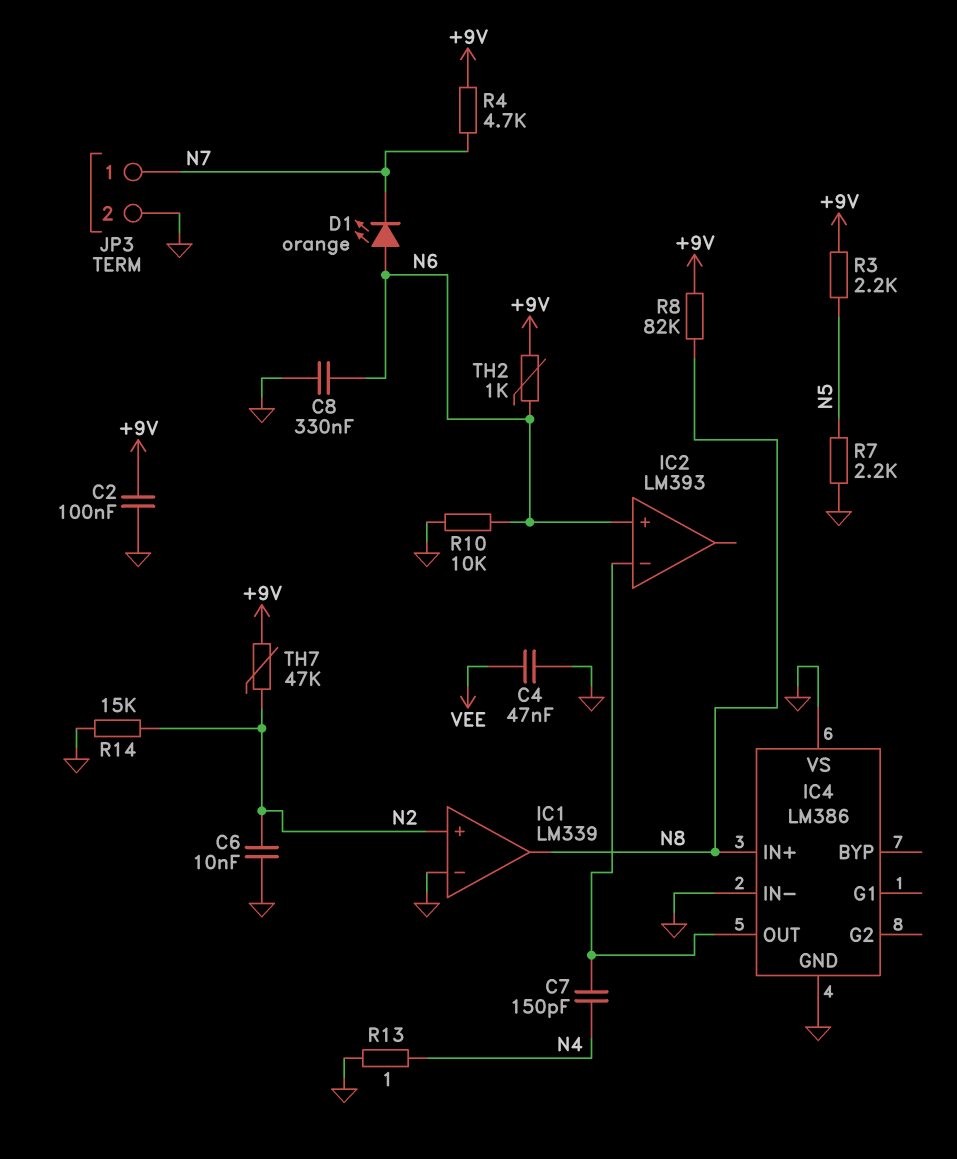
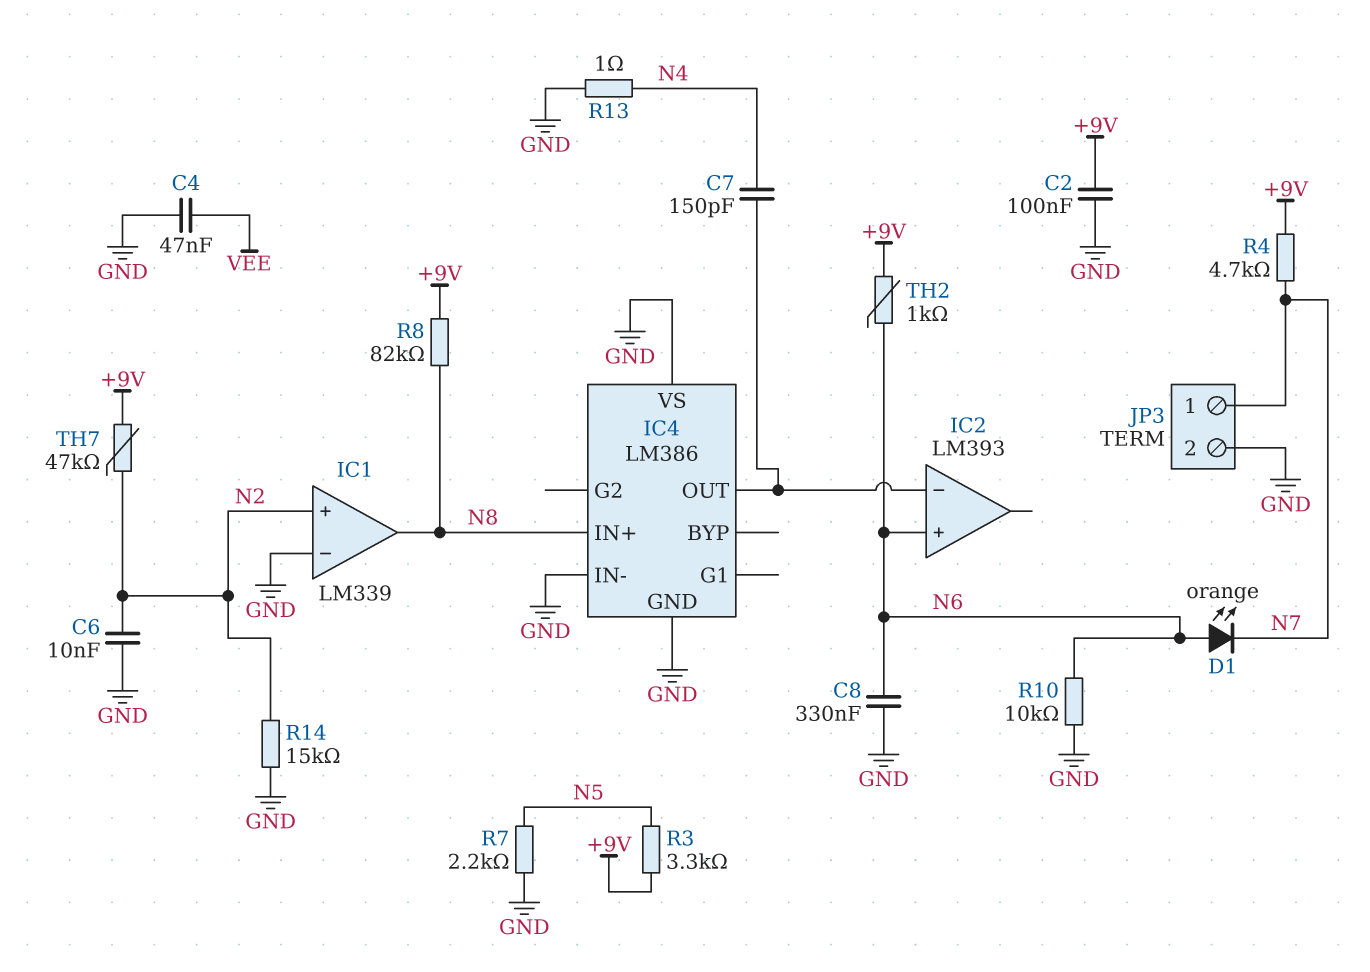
R3: 2.2k (+9V, N5) -> 3.3k (+9V, N5)

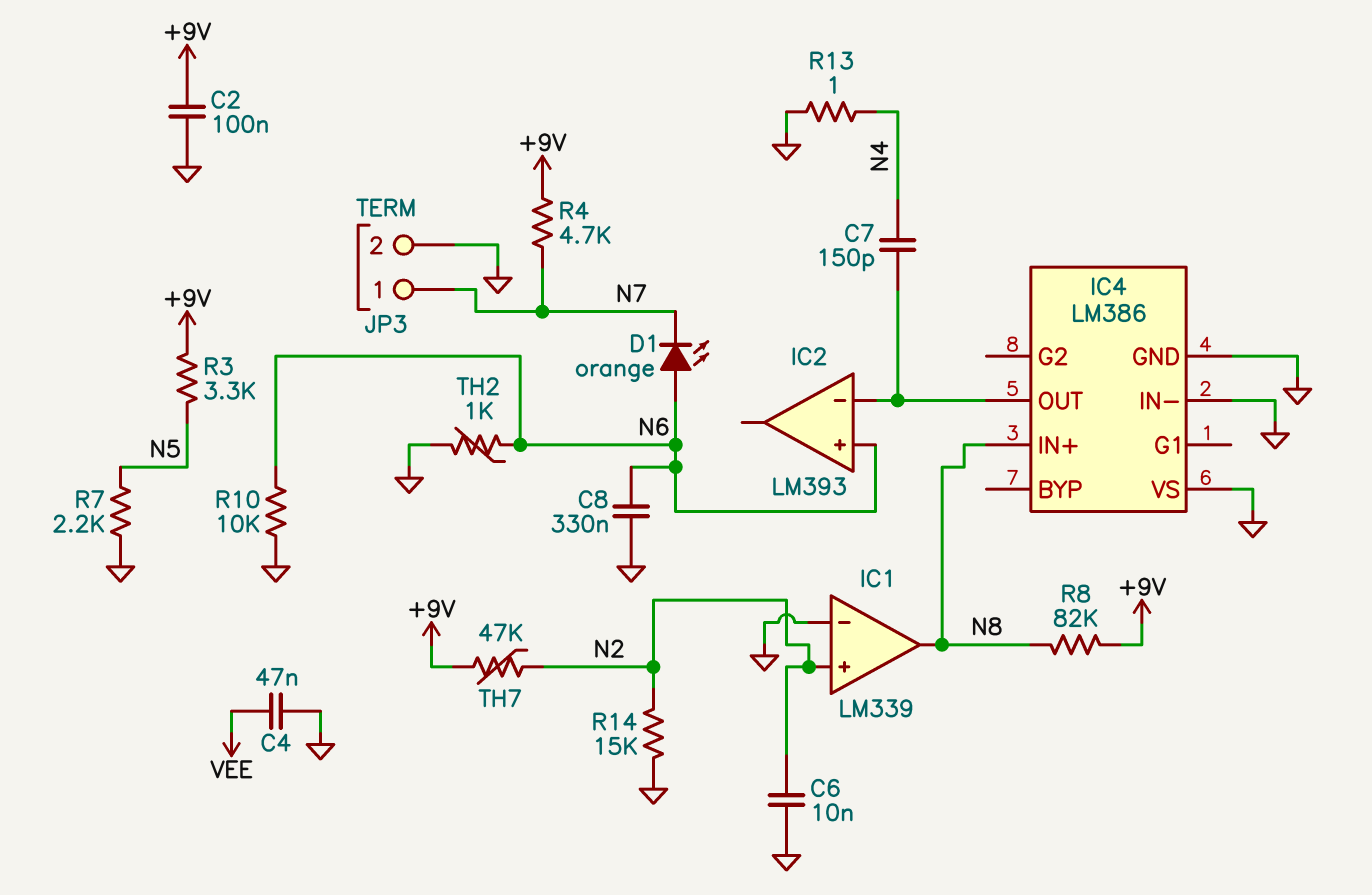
TH2: 1k (+9V, N6) -> 1k (GND, N6)

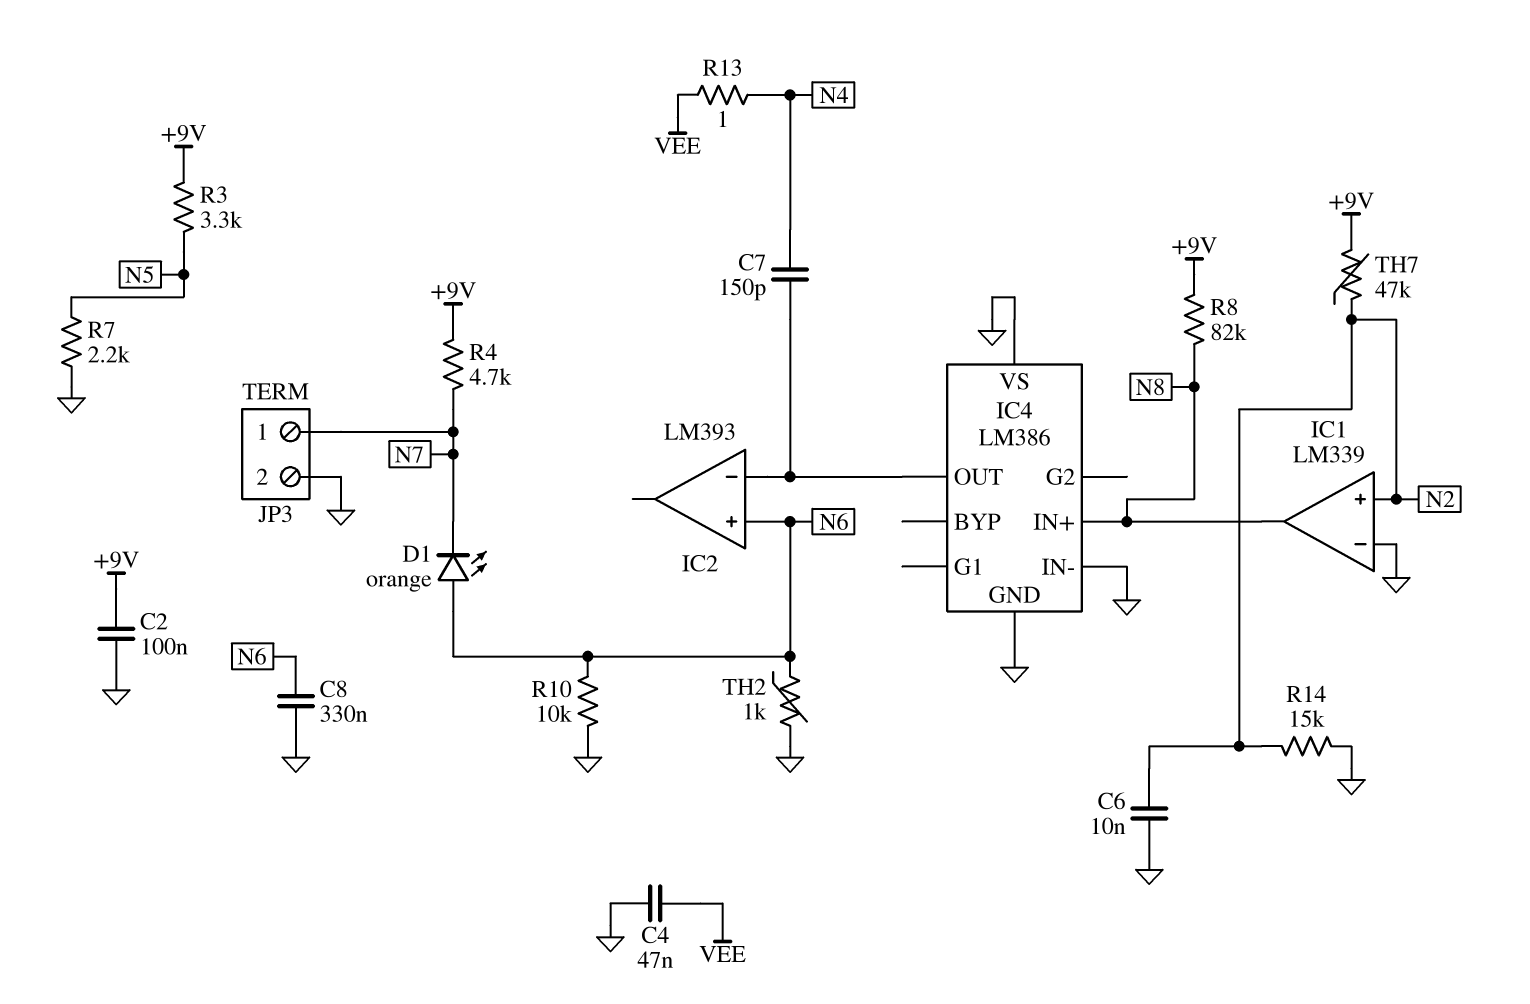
R13: 1 (GND, N4) -> 1 (N4, VEE)

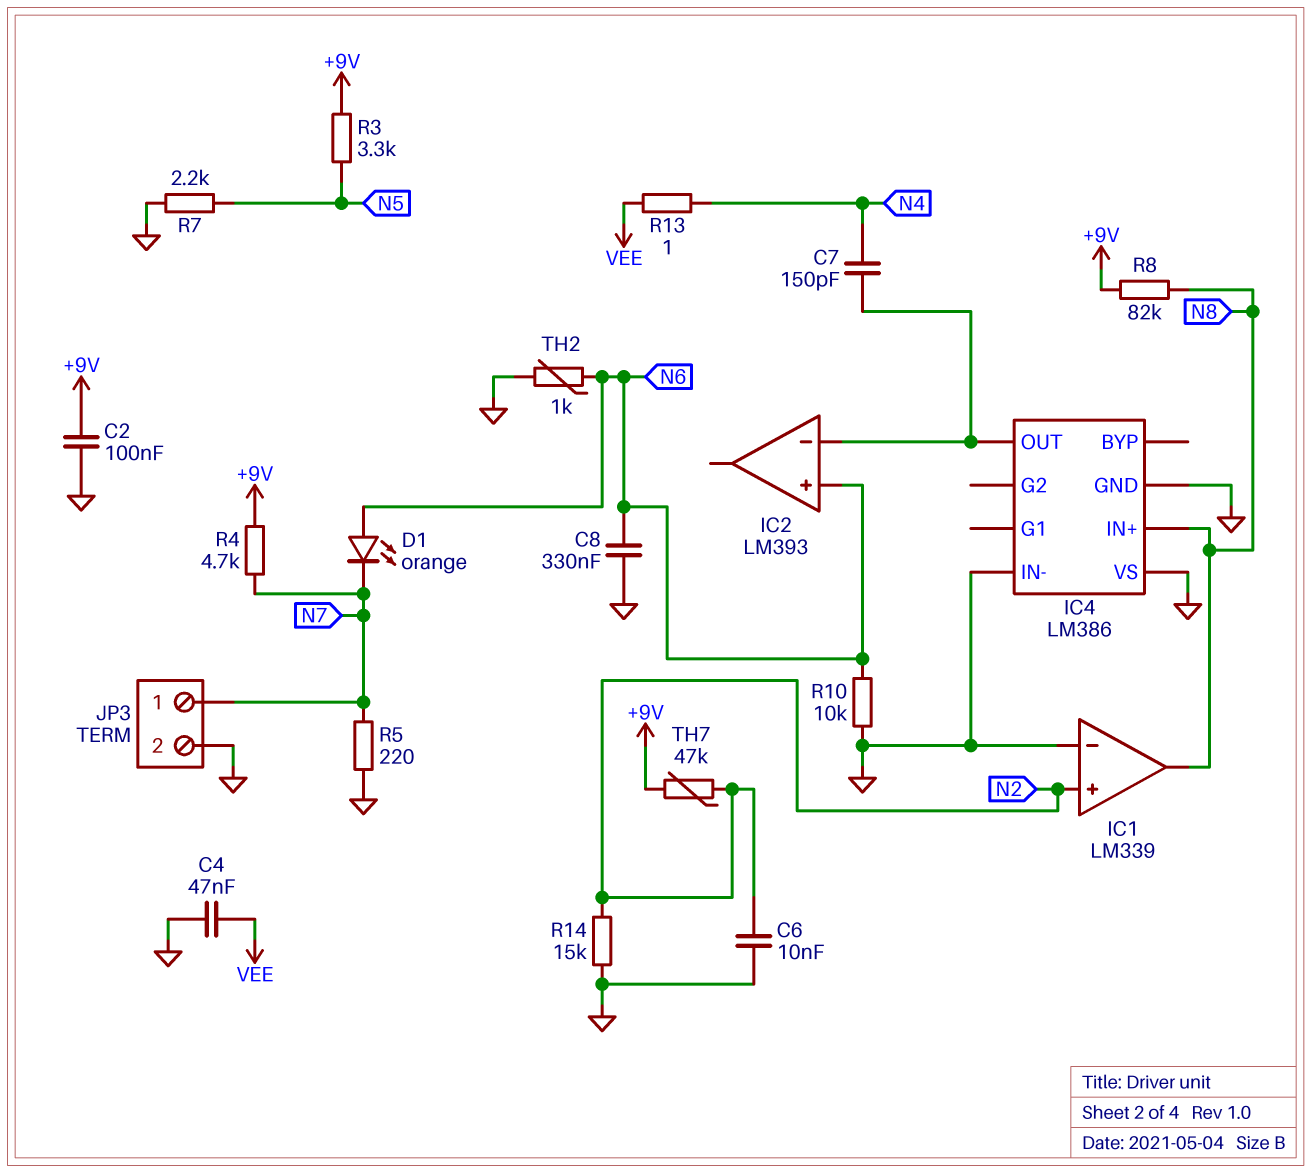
R5: none -> 220 (GND, N7)

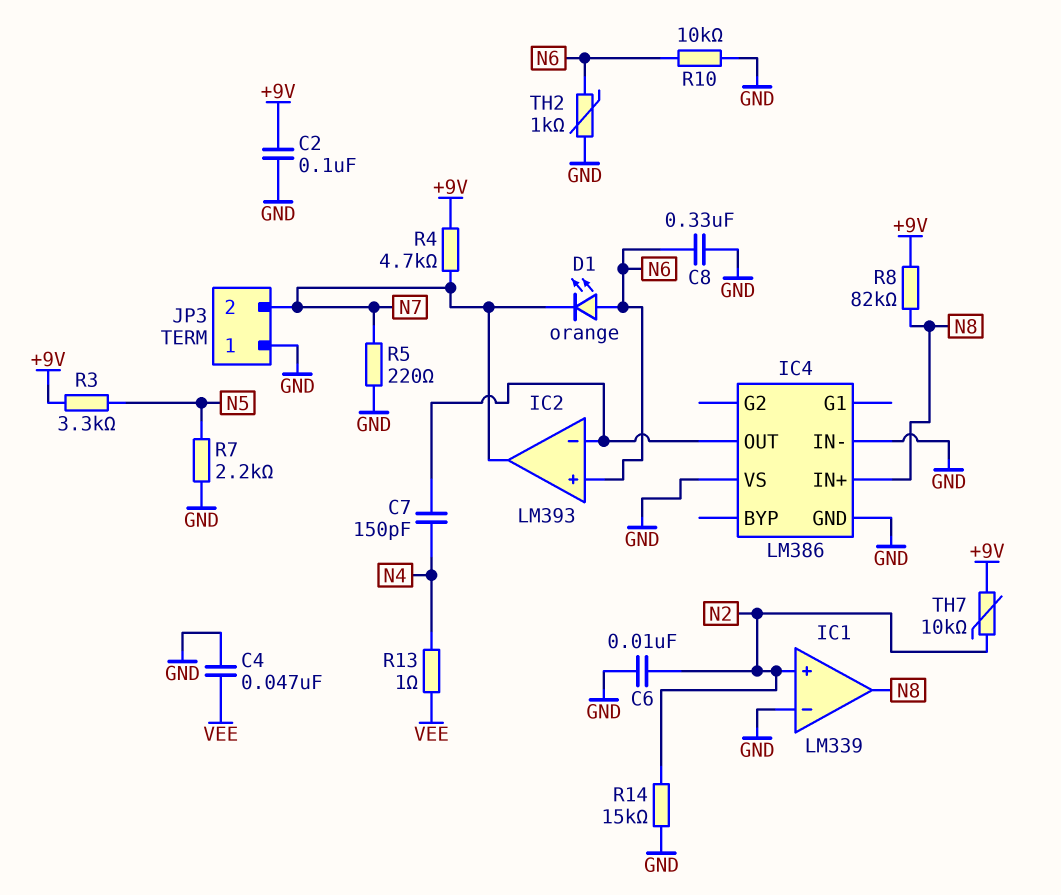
IC2 pin out: none -> N7
JP3 pin 1: N7 -> GND
JP3 pin 2: GND -> N7
TH7: 47k (+9V, N2) -> 10k (+9V, N2)

